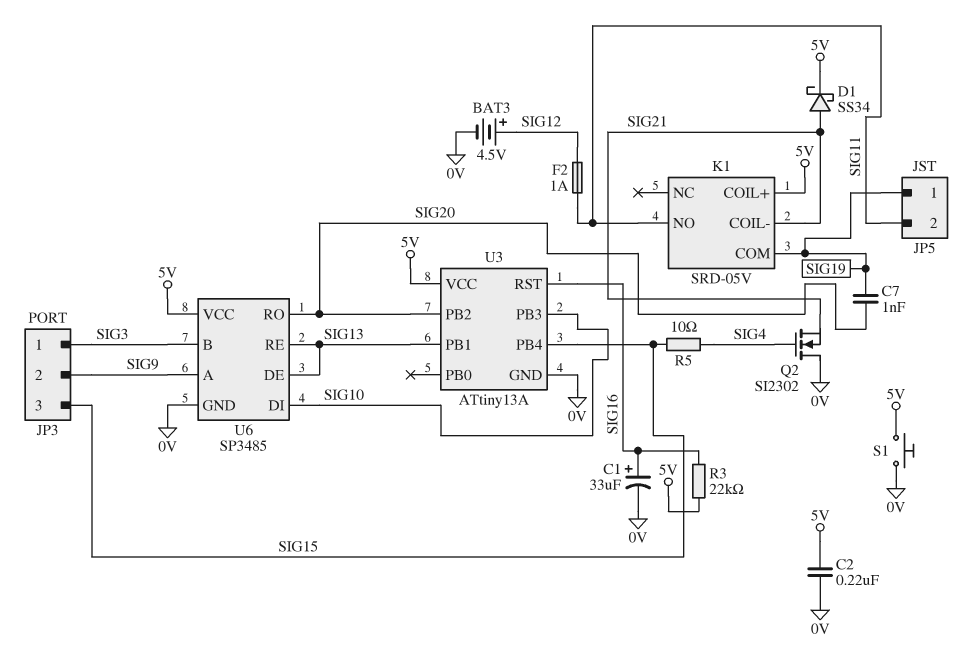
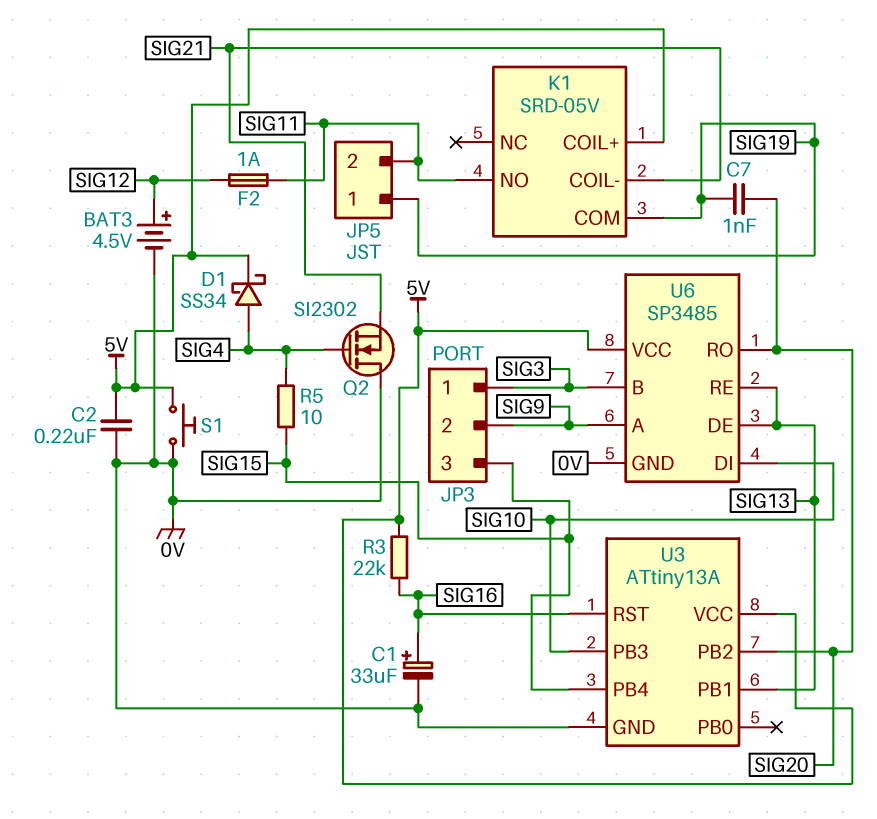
D1: schottky SS34 (A SIG21, K 5V) -> schottky SS34 (A SIG4, K 5V)

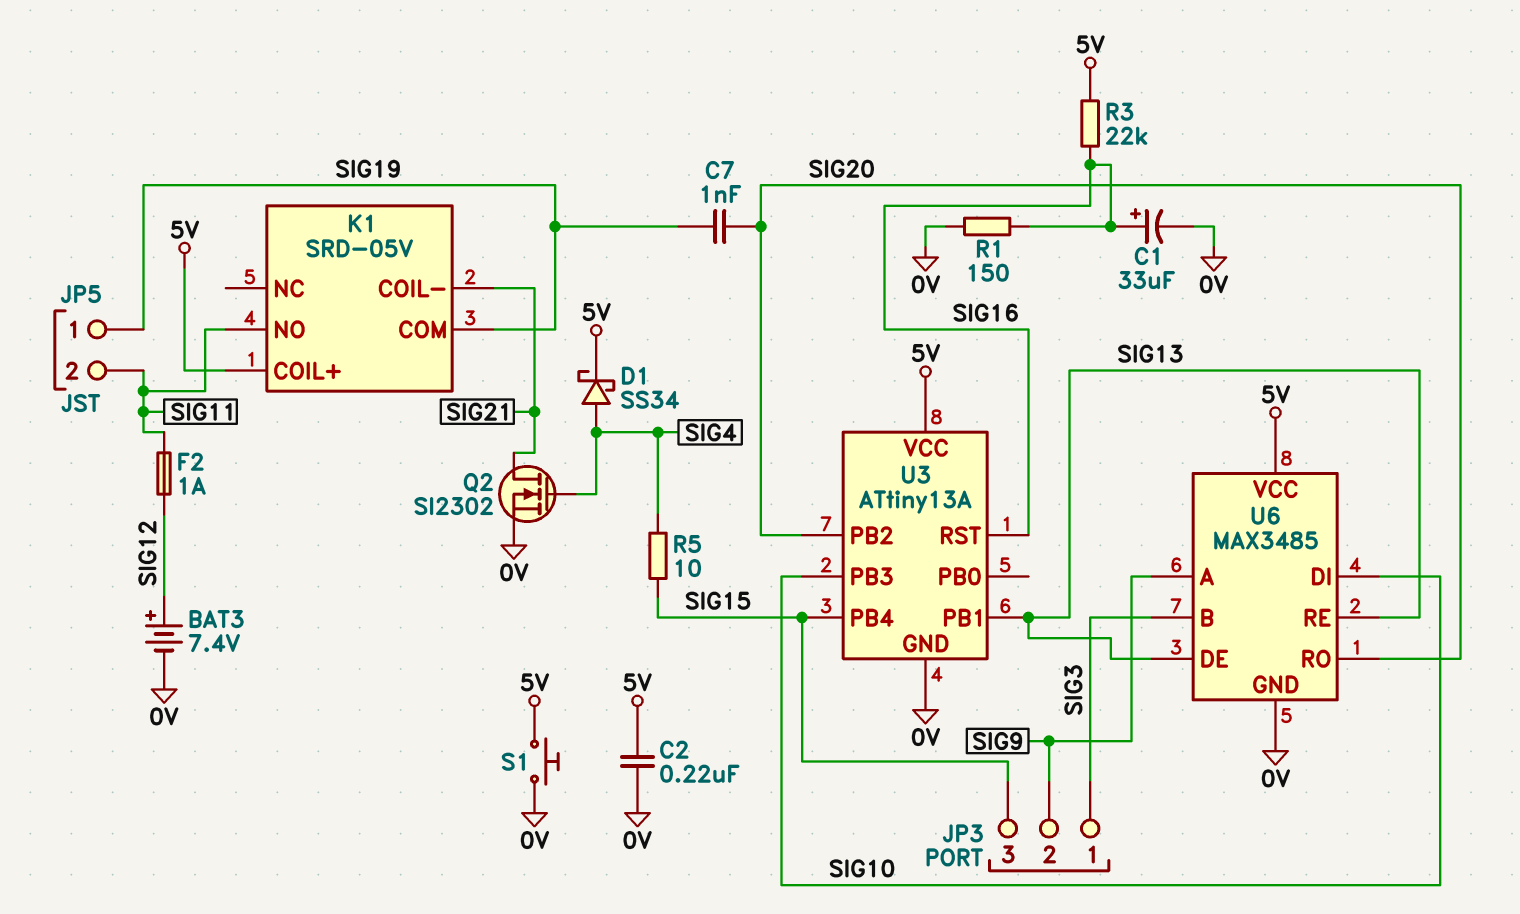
BAT3: 4.5V (plus SIG12, minus 0V) -> 7.4V (plus SIG12, minus 0V)
Q2: NMOS SI2302 (G SIG4, D 0V, S SIG21) -> NMOS SI2302 (G SIG4, D SIG21, S 0V)
R1: none -> 150 (0V, SIG16)
U6: SP3485 -> MAX3485

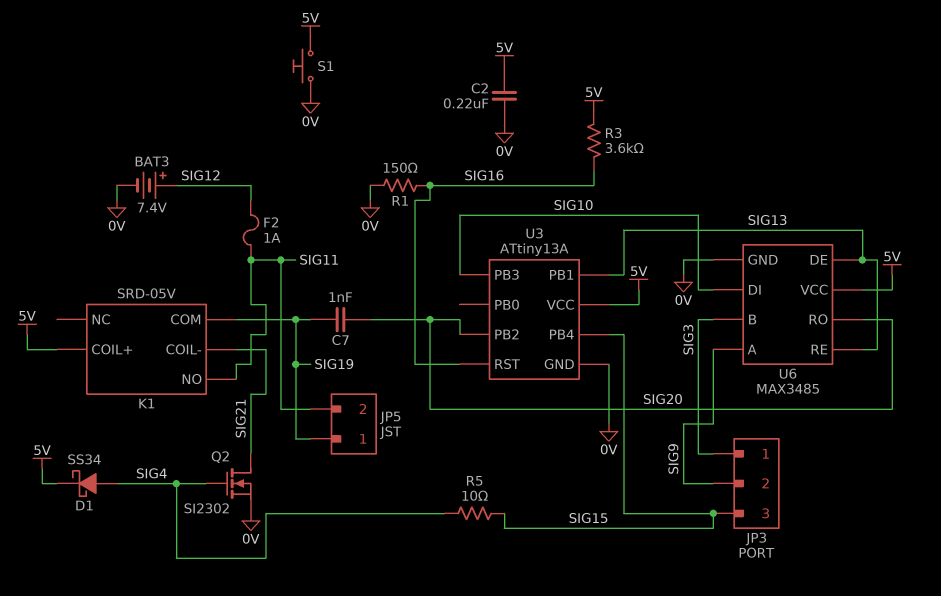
C1: 33uF (plus SIG16, minus 0V) -> none
R3: 22k (5V, SIG16) -> 3.6k (5V, SIG16)

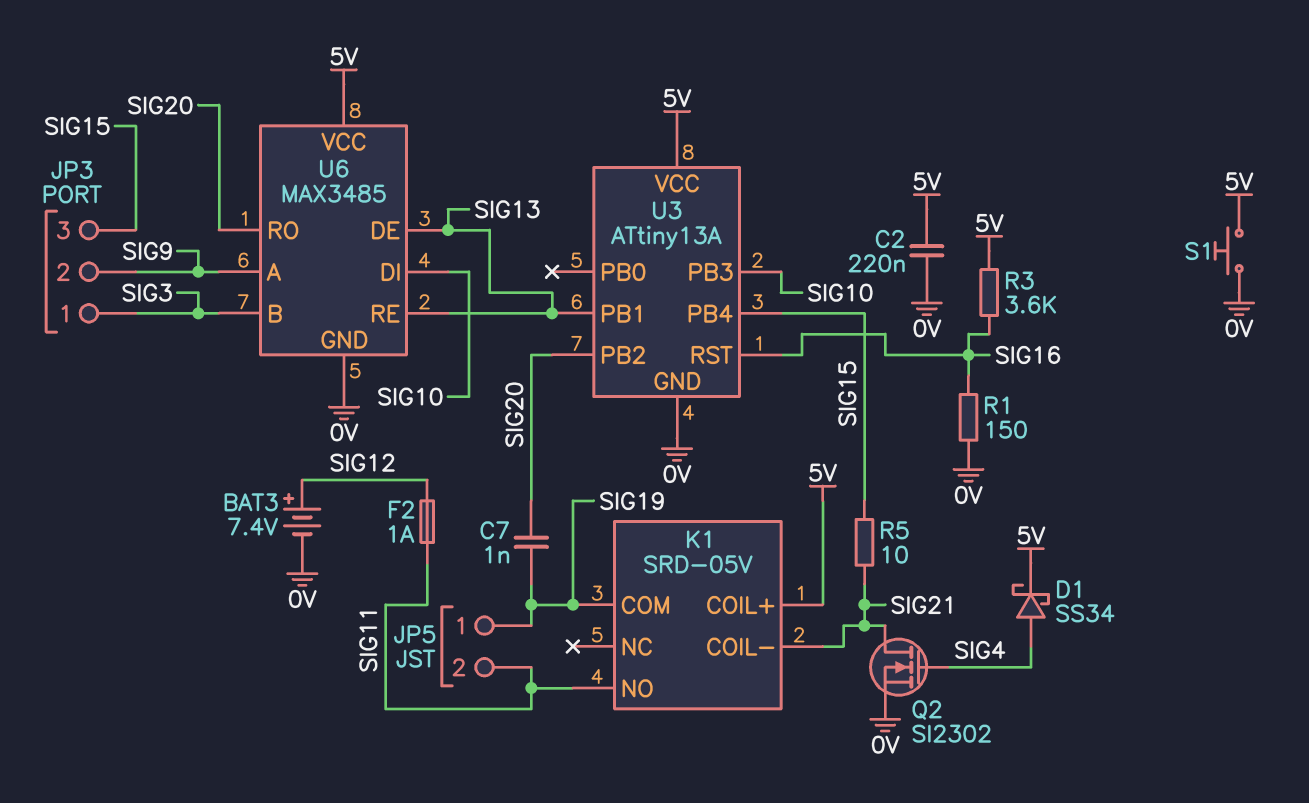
R5: 10 (SIG4, SIG15) -> 10 (SIG15, SIG21)

